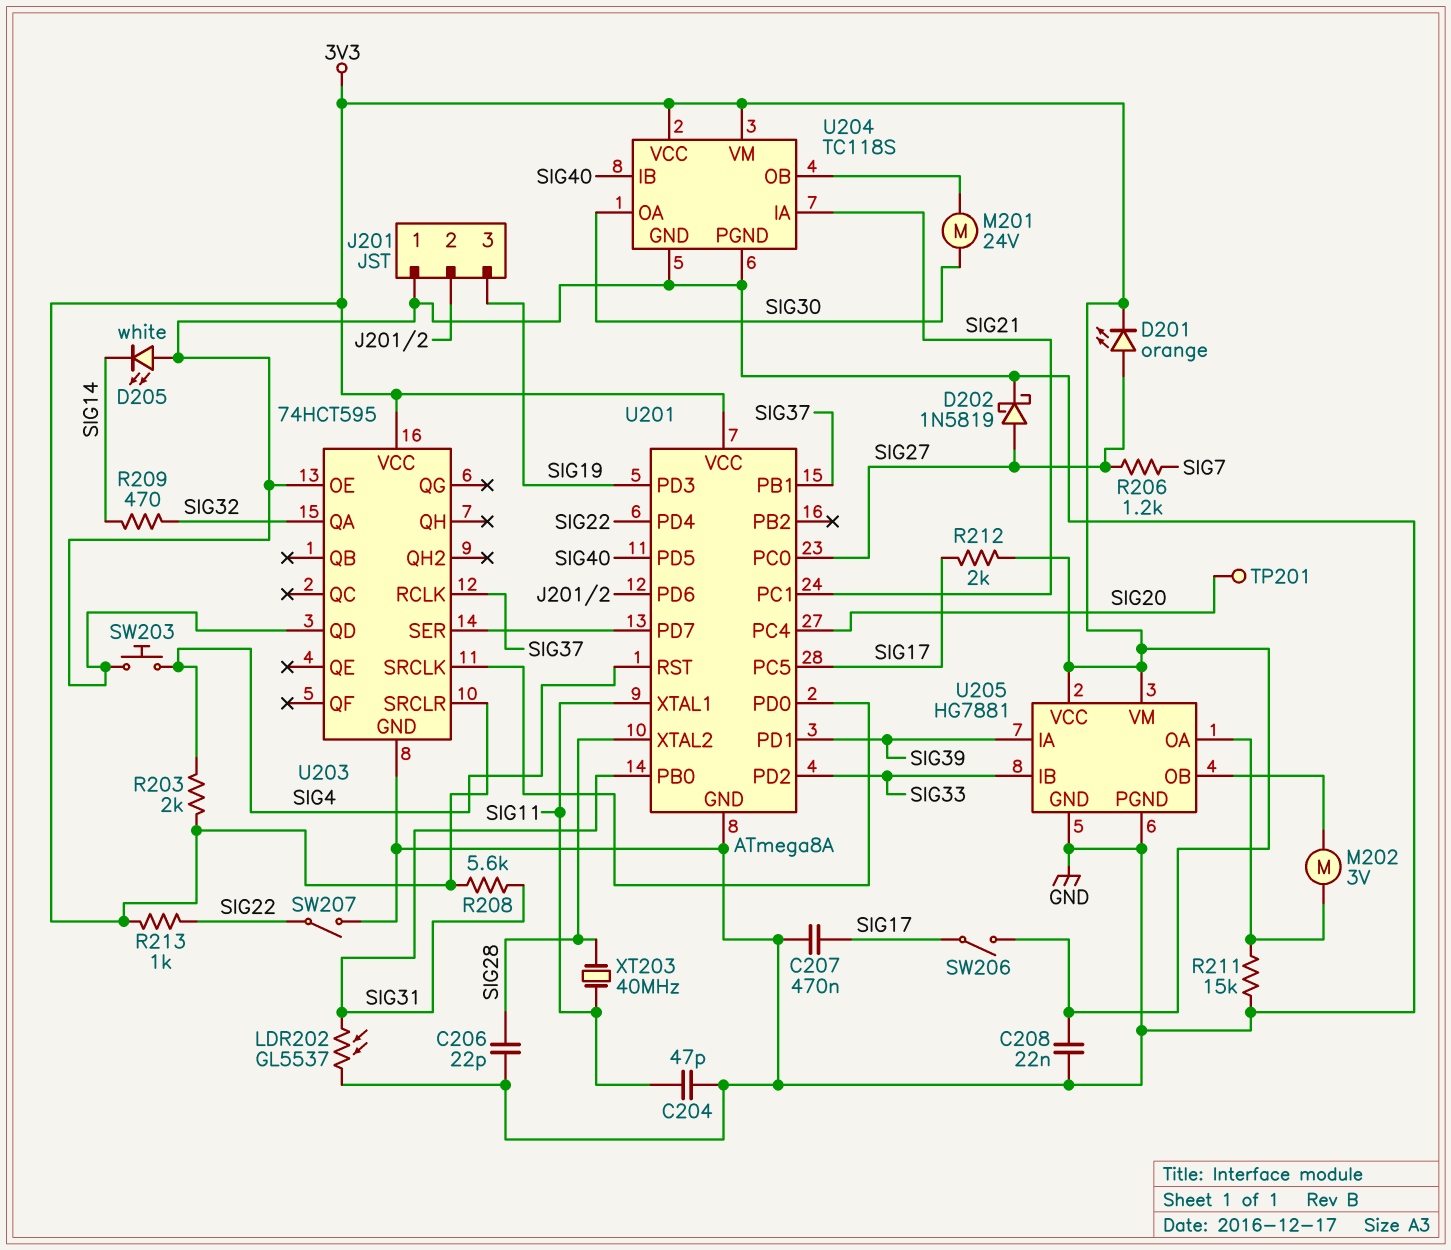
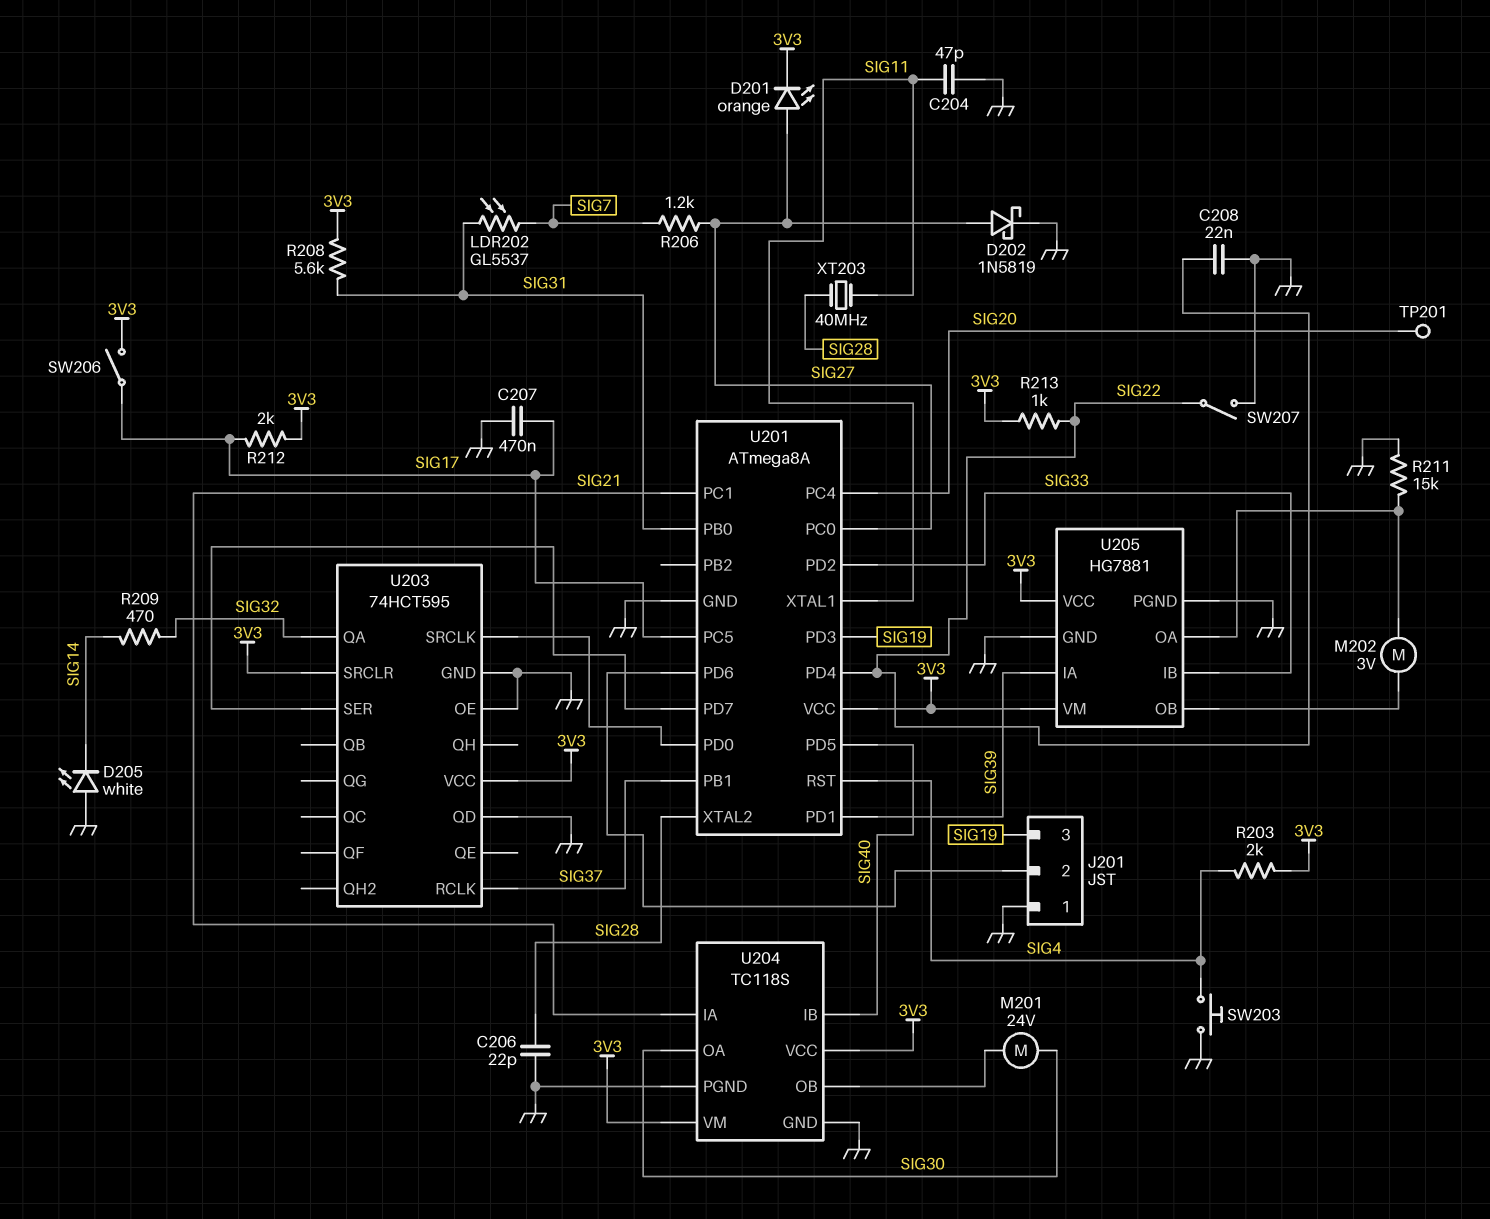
C208: 22nF (3V3, GND) -> 22nF (GND, SIG22)
LDR202: GL5537 (GND, SIG31) -> GL5537 (SIG7, SIG31)

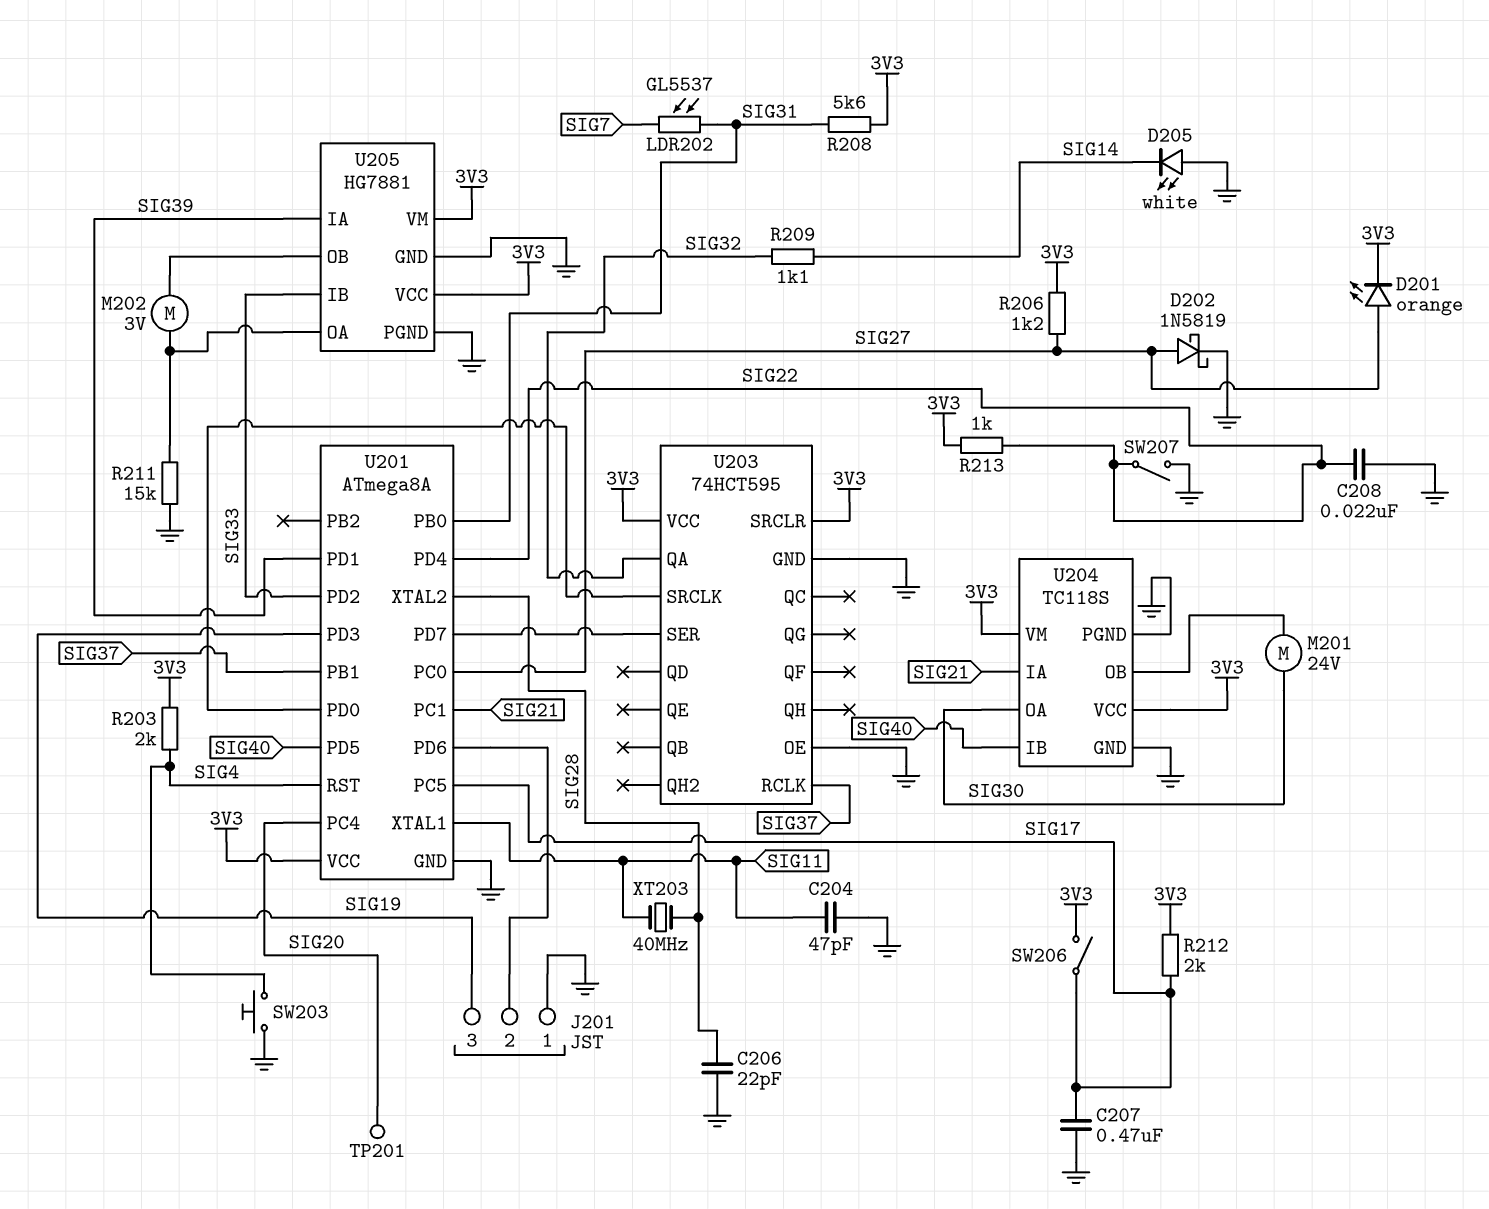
R206: 1.2k (SIG7, SIG27) -> 1.2k (3V3, SIG27)
R209: 470 (SIG14, SIG32) -> 1.1k (SIG14, SIG32)
U203 pin QD: GND -> none

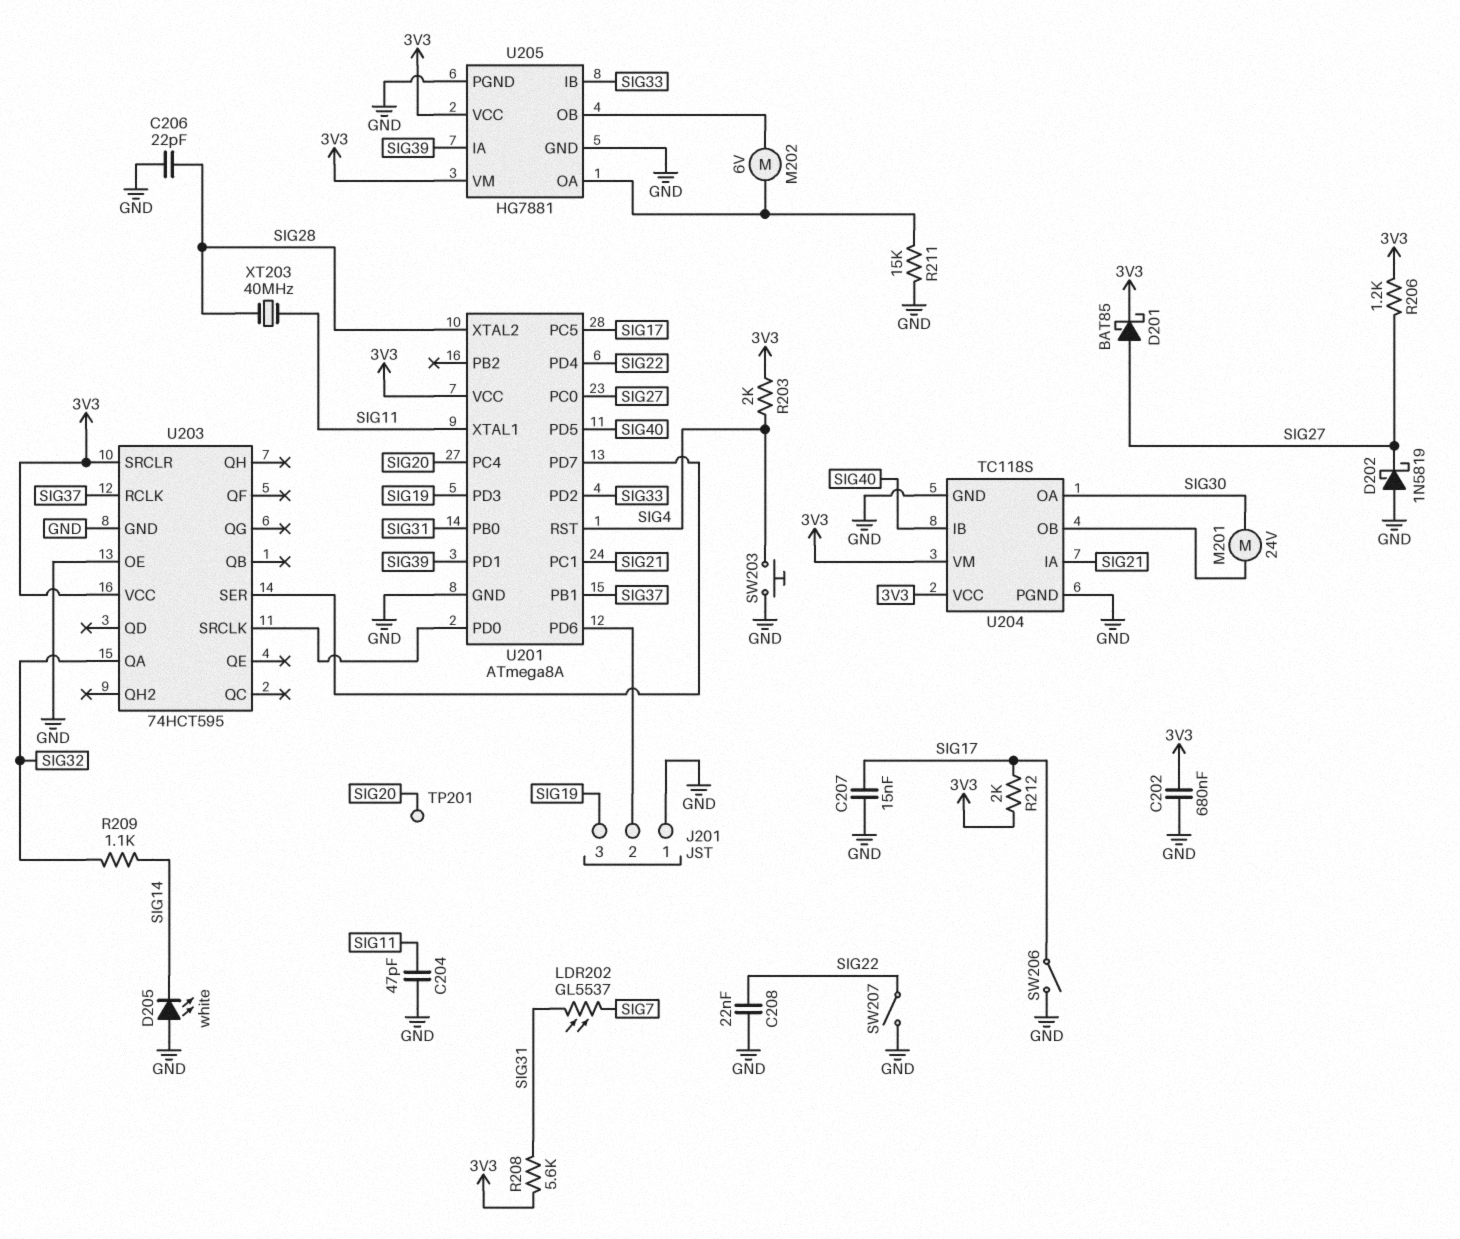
C202: none -> 680nF (3V3, GND)
C207: 470nF (GND, SIG17) -> 15nF (GND, SIG17)
D201: LED orange (A SIG27, K 3V3) -> schottky BAT85 (A SIG27, K 3V3)
D202: schottky 1N5819 (A SIG27, K GND) -> schottky 1N5819 (A GND, K SIG27)
M202: motor 3V (U205/OA, U205/OB) -> motor 6V (U205/OA, U205/OB)
R213: 1k (3V3, SIG22) -> none
SW206: switch (3V3, SIG17) -> switch (GND, SIG17)

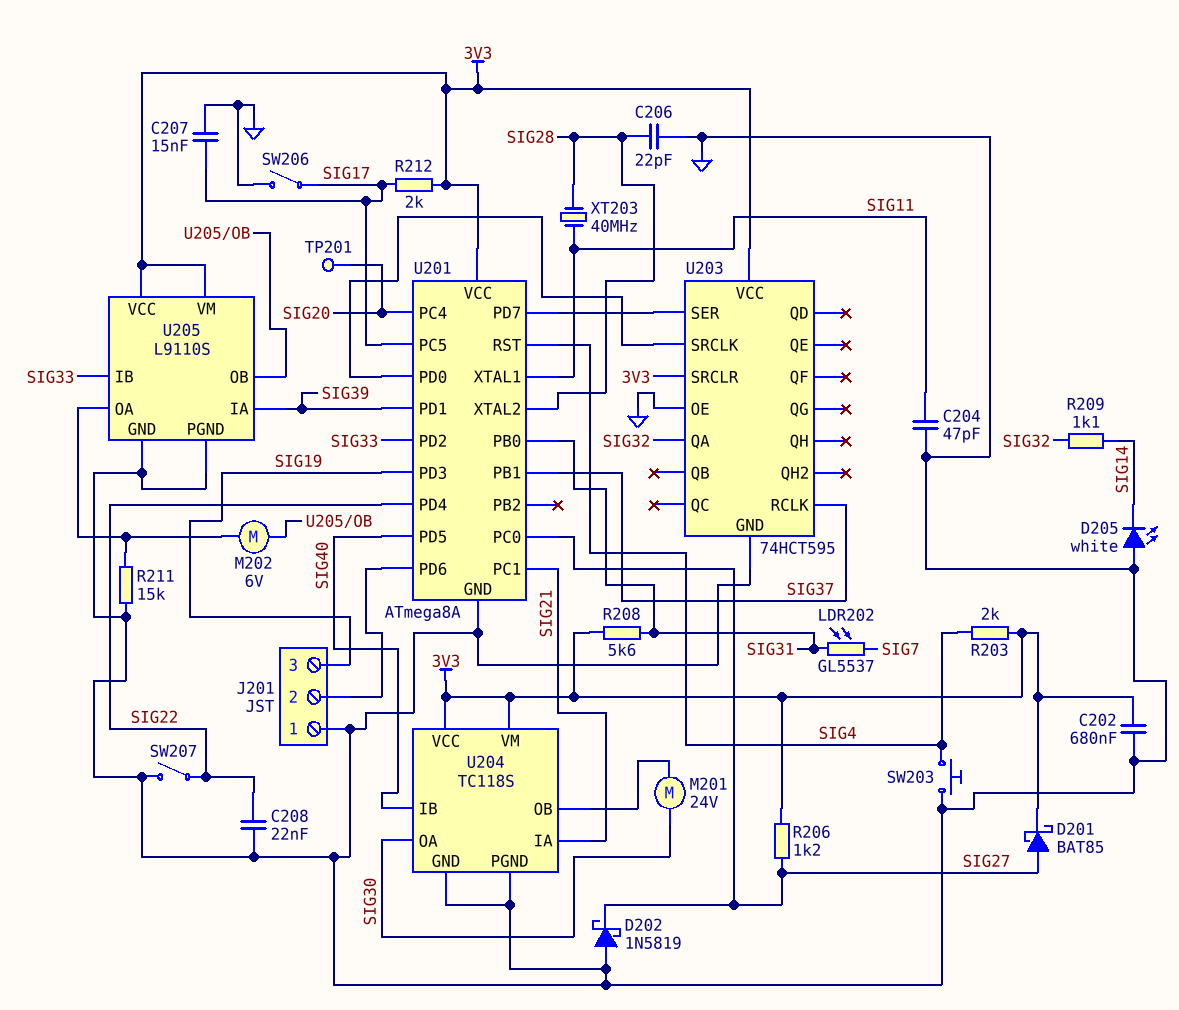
U205: HG7881 -> L9110S

